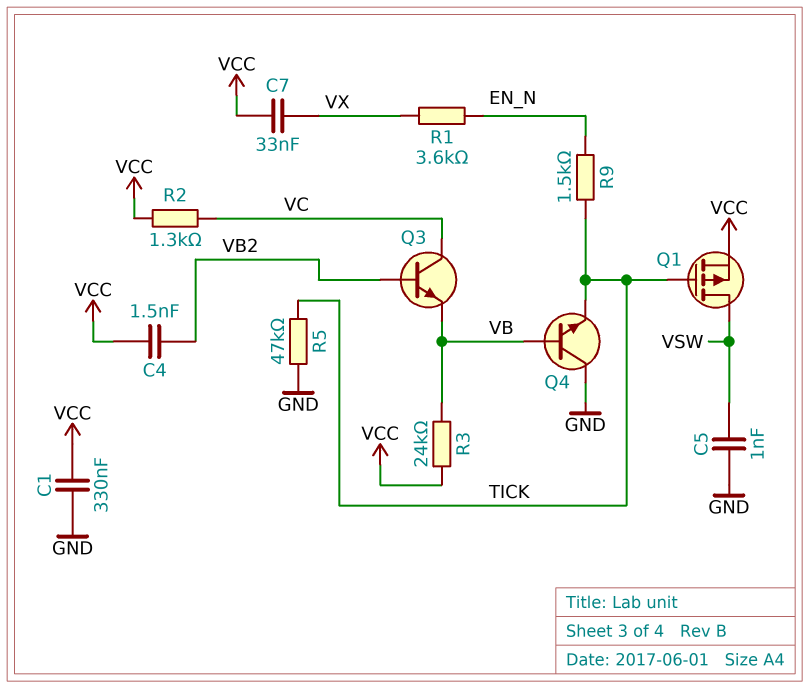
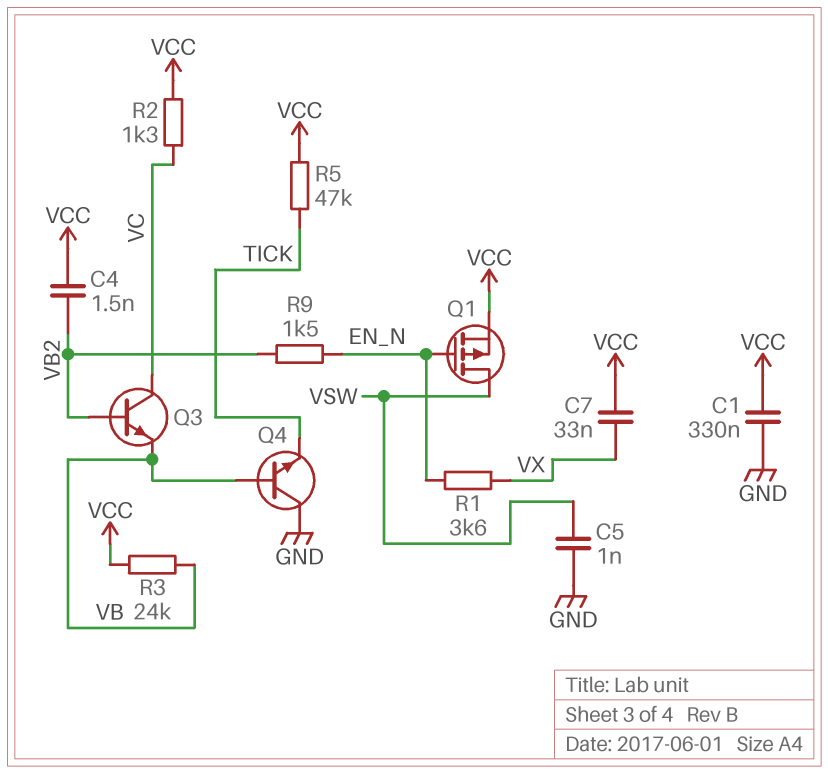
Q1: PMOS (G TICK, D VSW, S VCC) -> PMOS (G EN_N, D VSW, S VCC)
R5: 47k (GND, TICK) -> 47k (TICK, VCC)
R9: 1.5k (EN_N, TICK) -> 1.5k (EN_N, VB2)

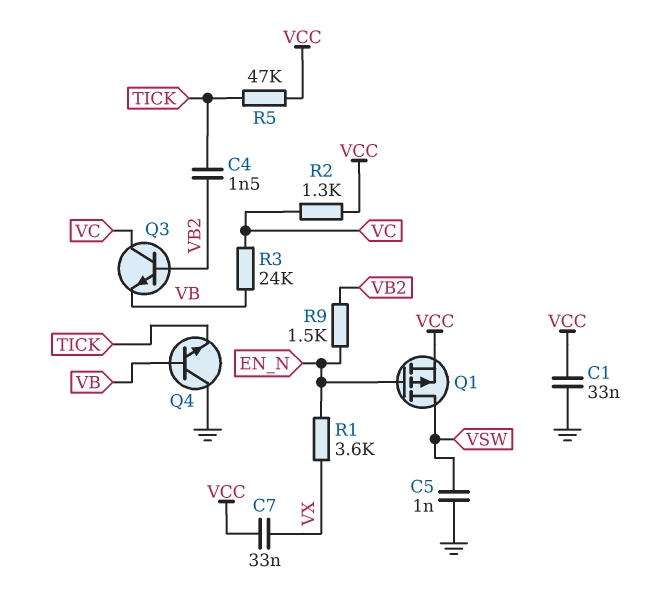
C1: 330nF (GND, VCC) -> 33nF (GND, VCC)
C4: 1.5nF (VB2, VCC) -> 1.5nF (TICK, VB2)
R3: 24k (VB, VCC) -> 24k (VB, VC)

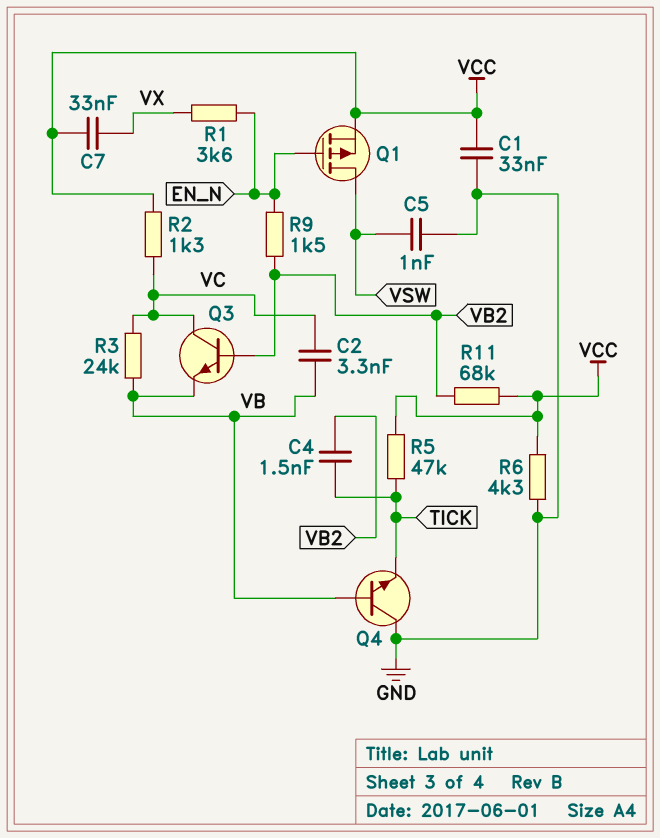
C2: none -> 3.3nF (VB, VC)
R6: none -> 4.3k (GND, VCC)
R11: none -> 68k (VB2, VCC)

